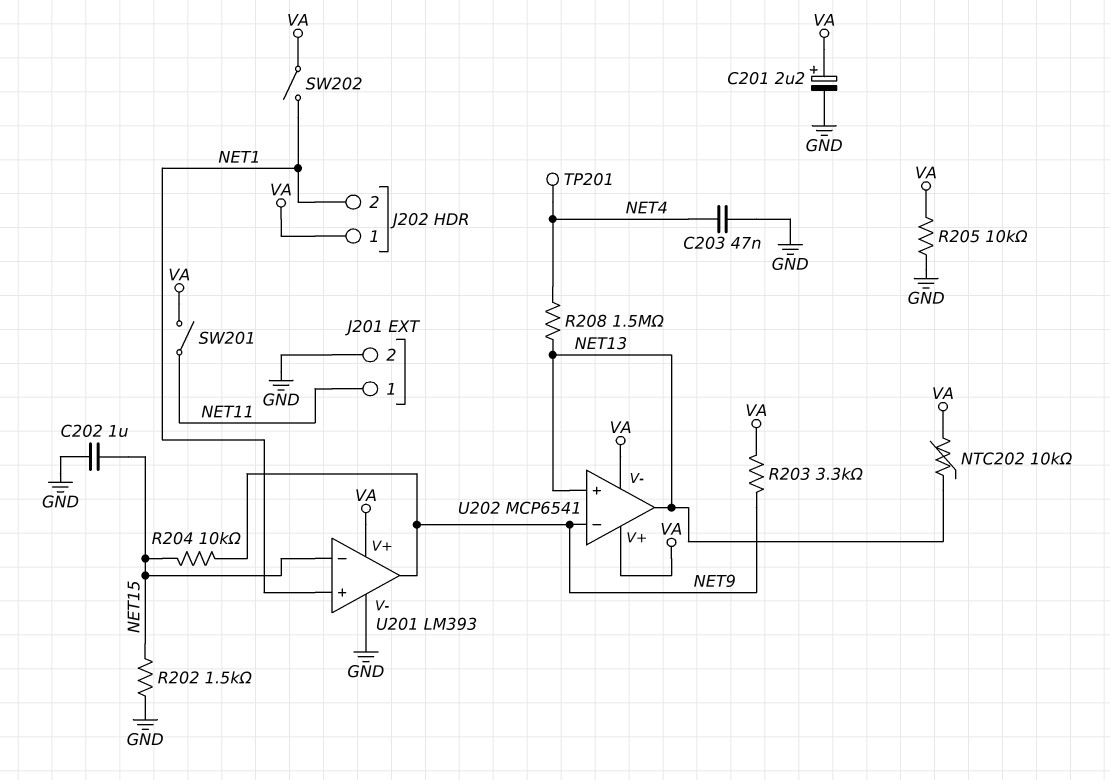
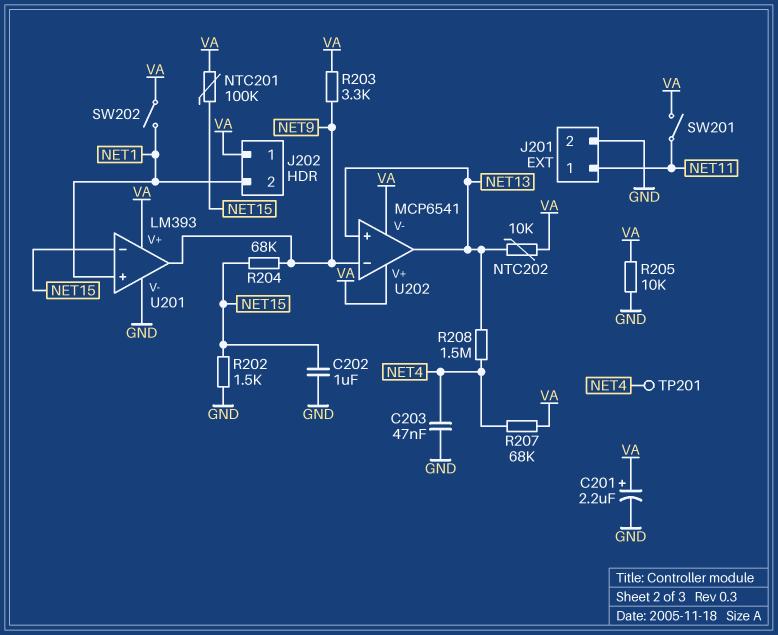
NTC201: none -> 100k (NET15, VA)
R204: 10k (NET9, NET15) -> 68k (NET9, NET15)
R207: none -> 68k (NET4, VA)

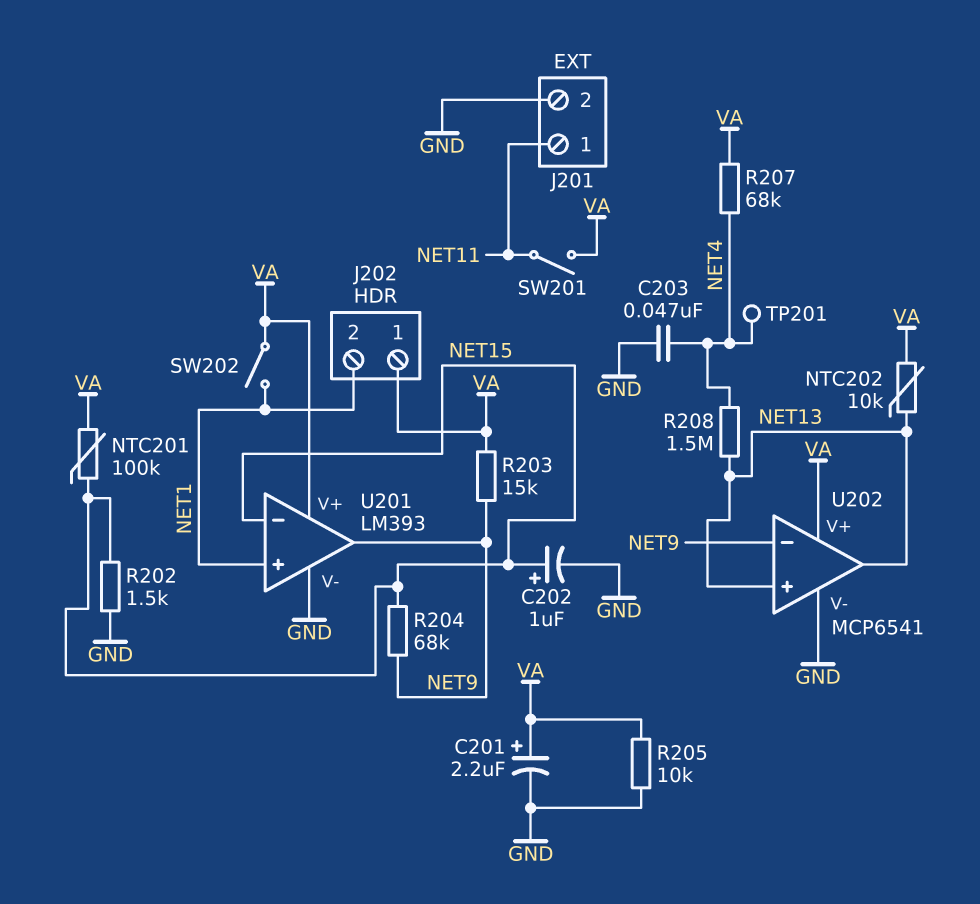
C202: 1uF (GND, NET15) -> 1uF (plus NET15, minus GND)
R203: 3.3k (NET9, VA) -> 15k (NET9, VA)
U202 pin V-: VA -> GND

